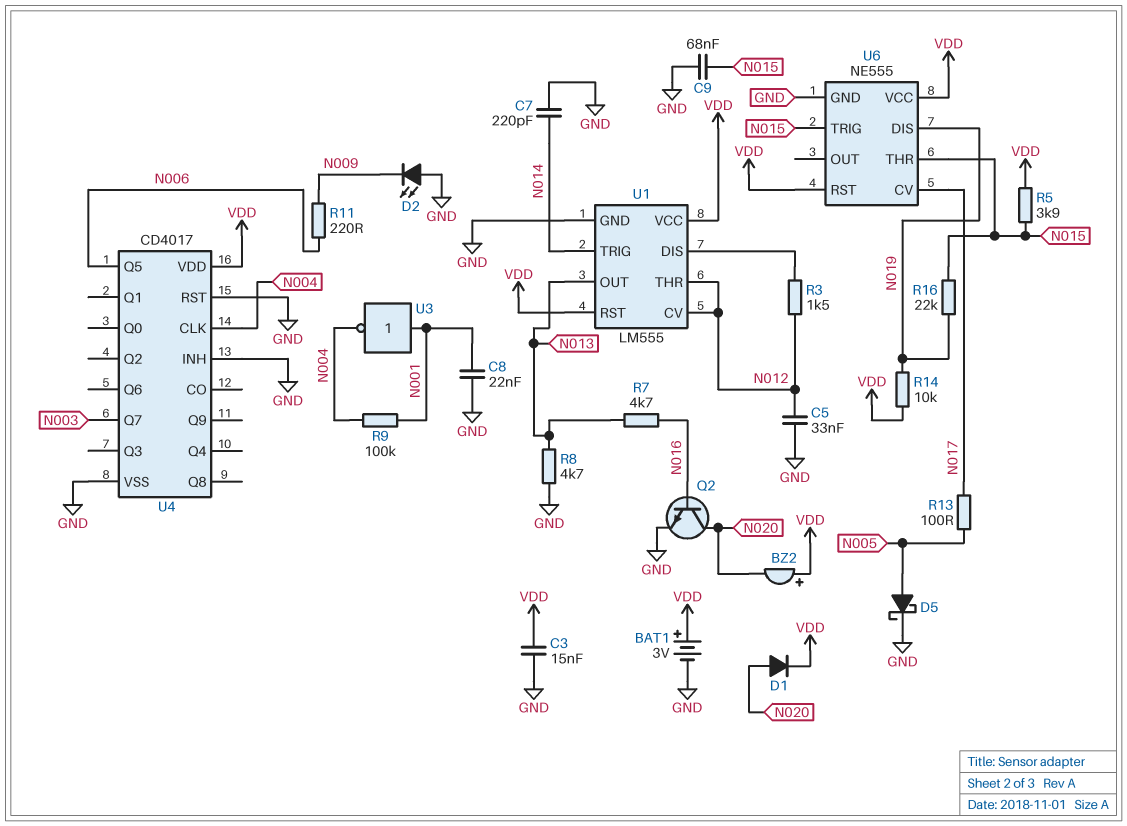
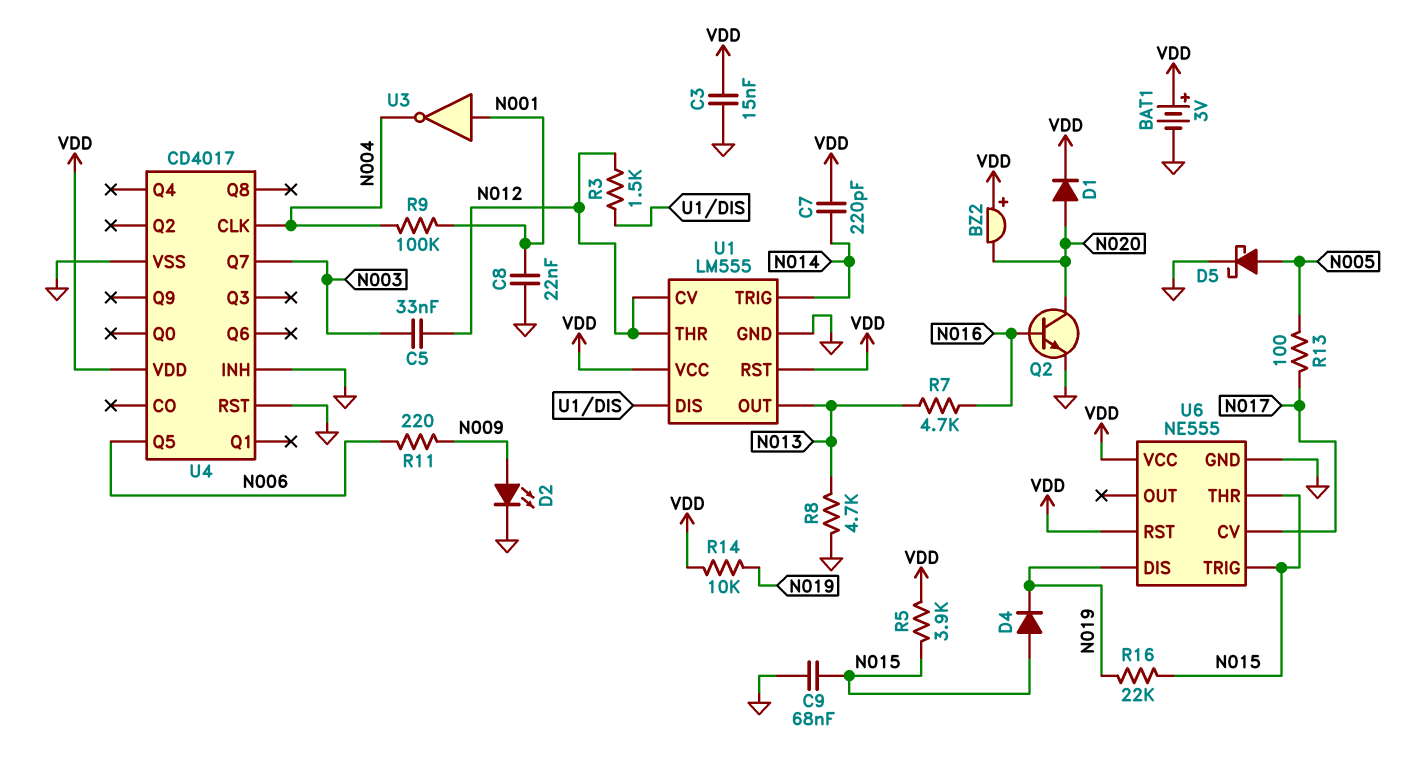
C5: 33nF (GND, N012) -> 33nF (N003, N012)
C7: 220pF (GND, N014) -> 220pF (N014, VDD)
D2: LED (A GND, K N009) -> LED (A N009, K GND)
D4: none -> diode (A N015, K N019)

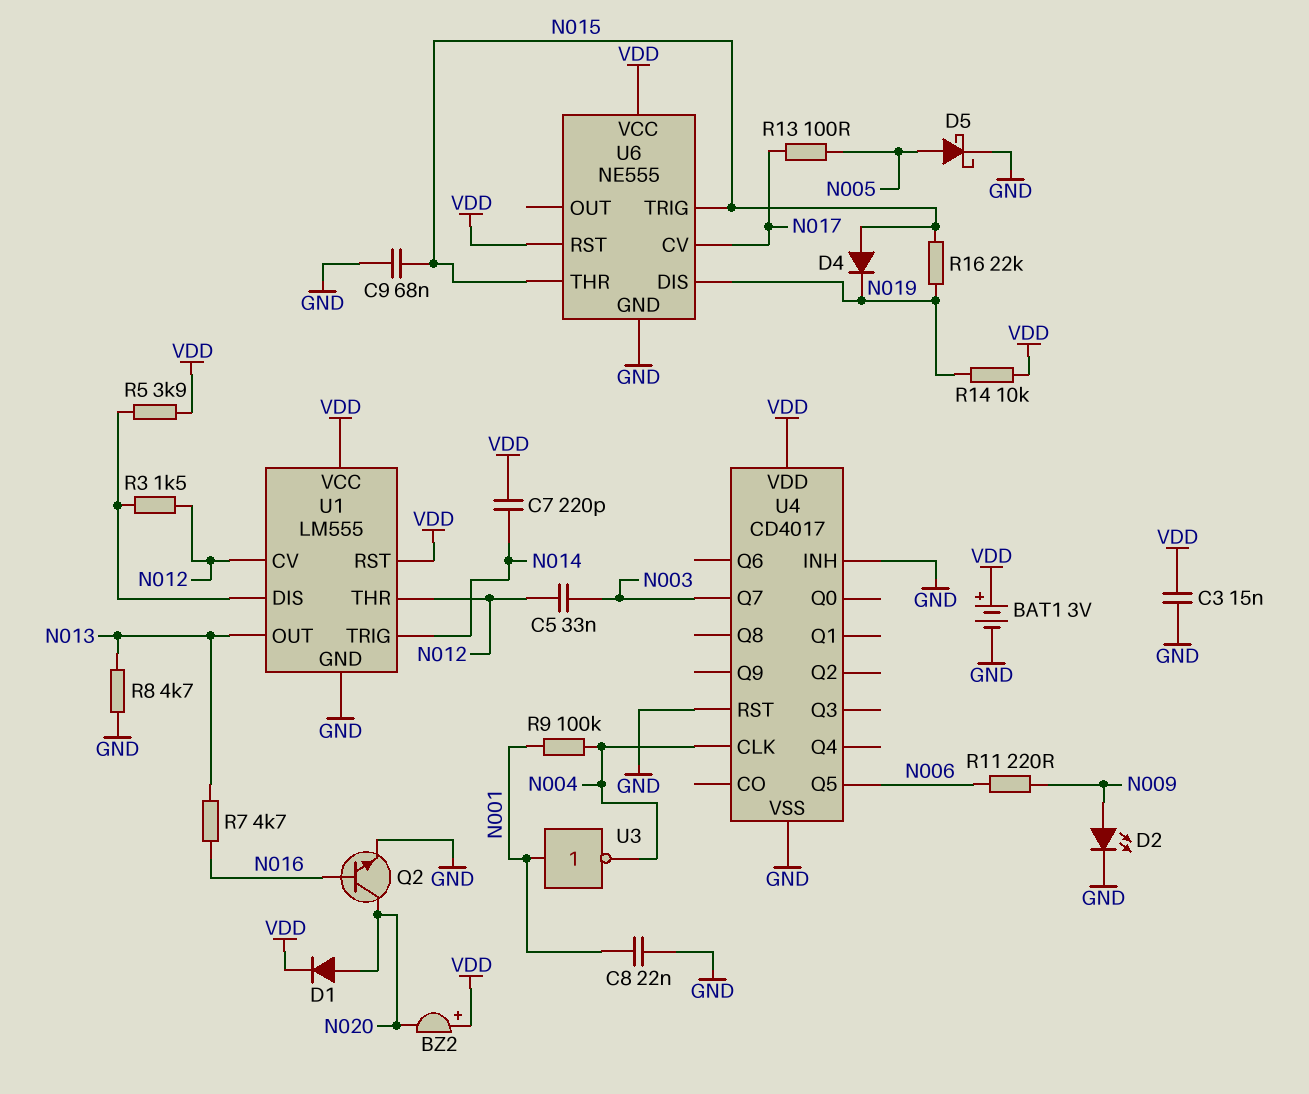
R5: 3.9k (N015, VDD) -> 3.9k (U1/DIS, VDD)

